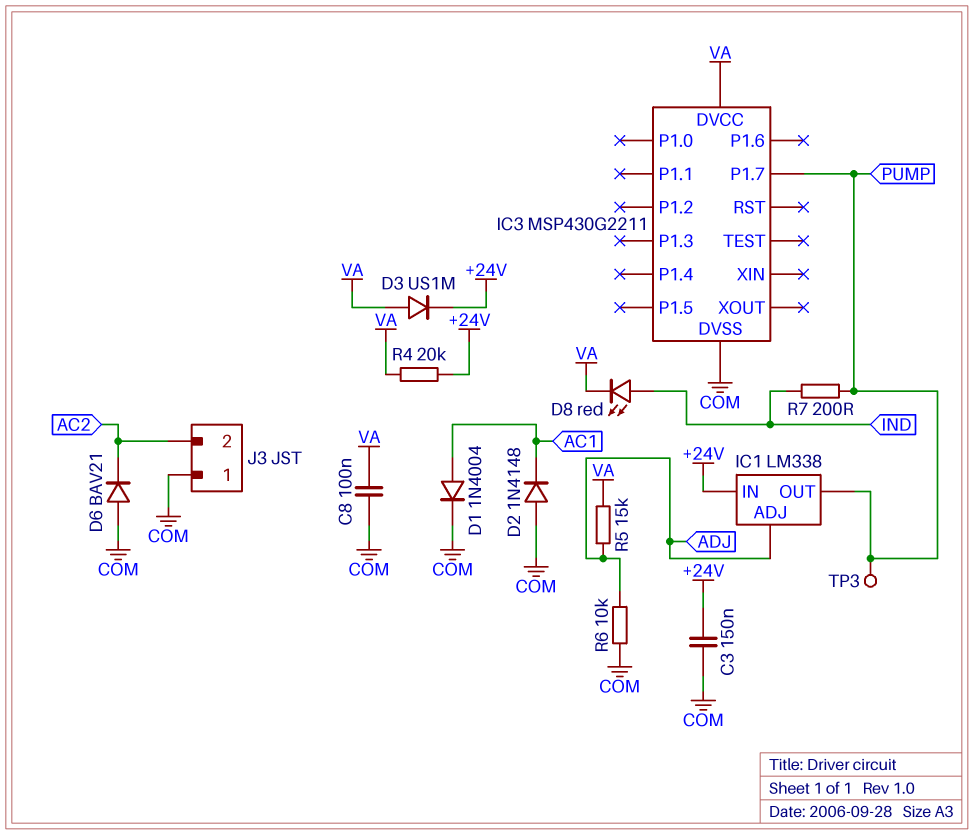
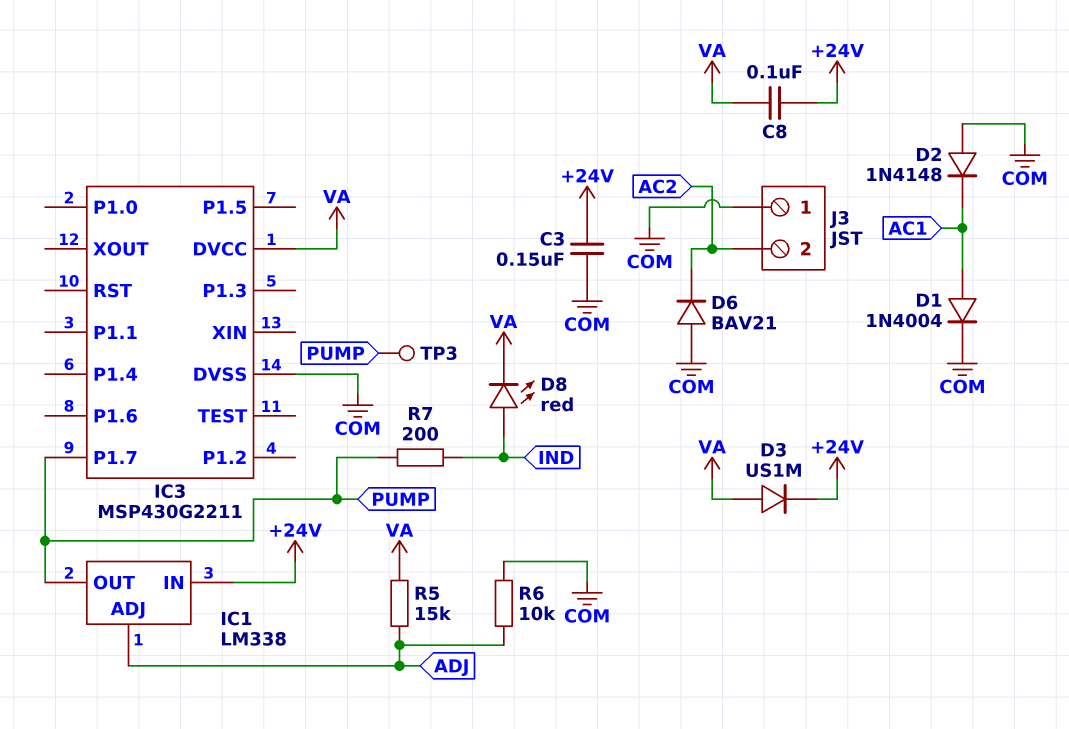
C8: 100nF (COM, VA) -> 100nF (+24V, VA)
R4: 20k (+24V, VA) -> none

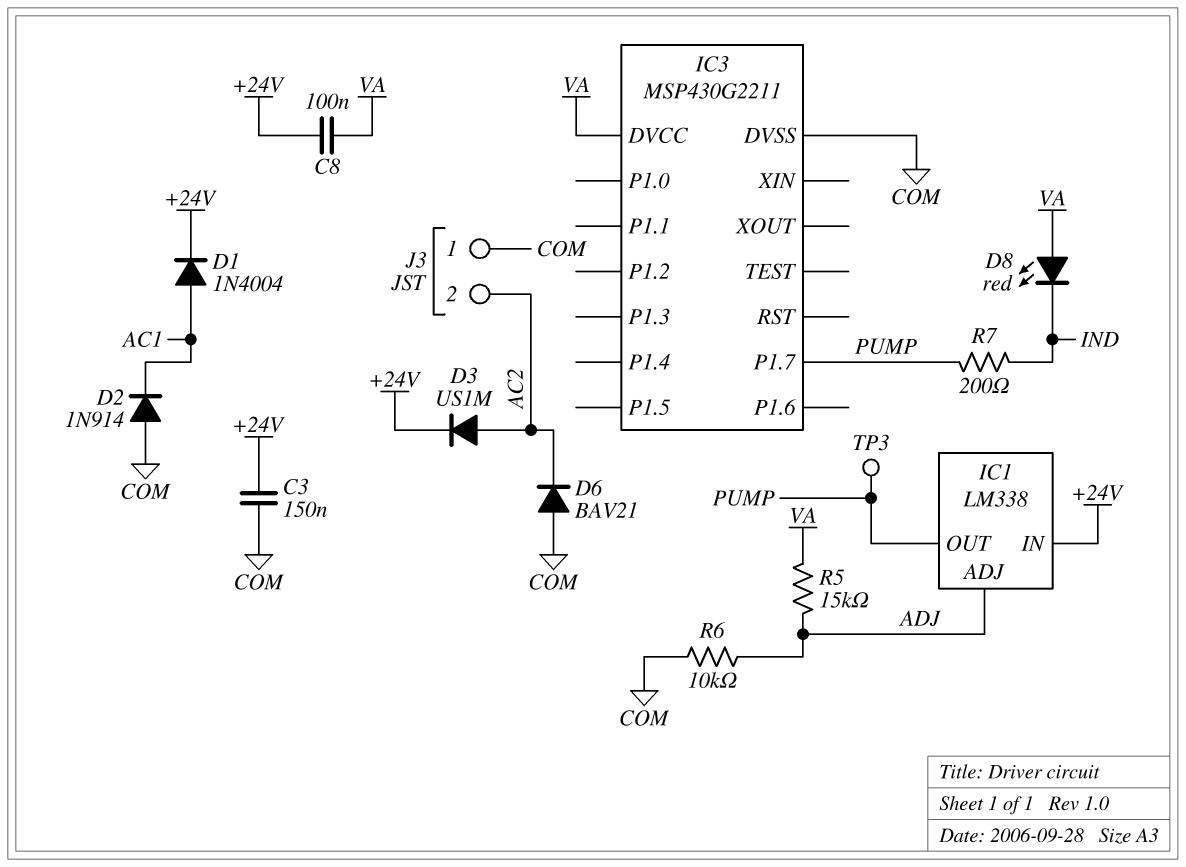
D1: diode 1N4004 (A AC1, K COM) -> diode 1N4004 (A AC1, K +24V)
D2: diode 1N4148 (A COM, K AC1) -> diode 1N914 (A COM, K AC1)
D3: diode US1M (A VA, K +24V) -> diode US1M (A AC2, K +24V)
D8: LED red (A IND, K VA) -> LED red (A VA, K IND)

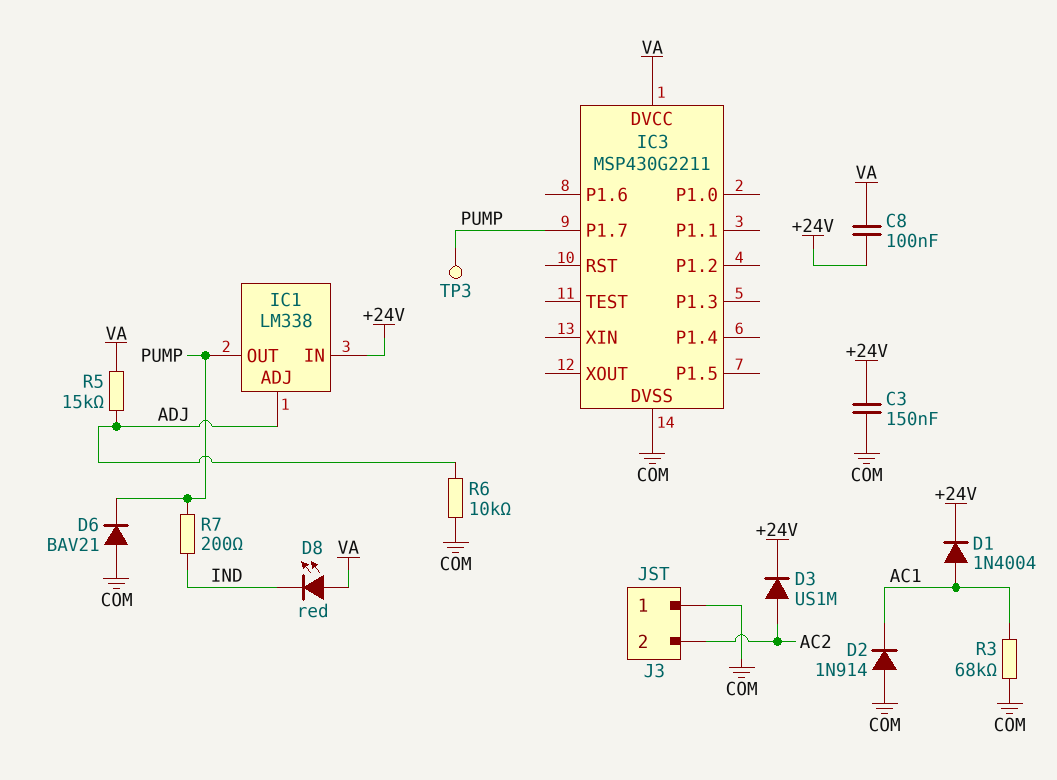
D6: diode BAV21 (A COM, K AC2) -> diode BAV21 (A COM, K PUMP)
R3: none -> 68k (AC1, COM)

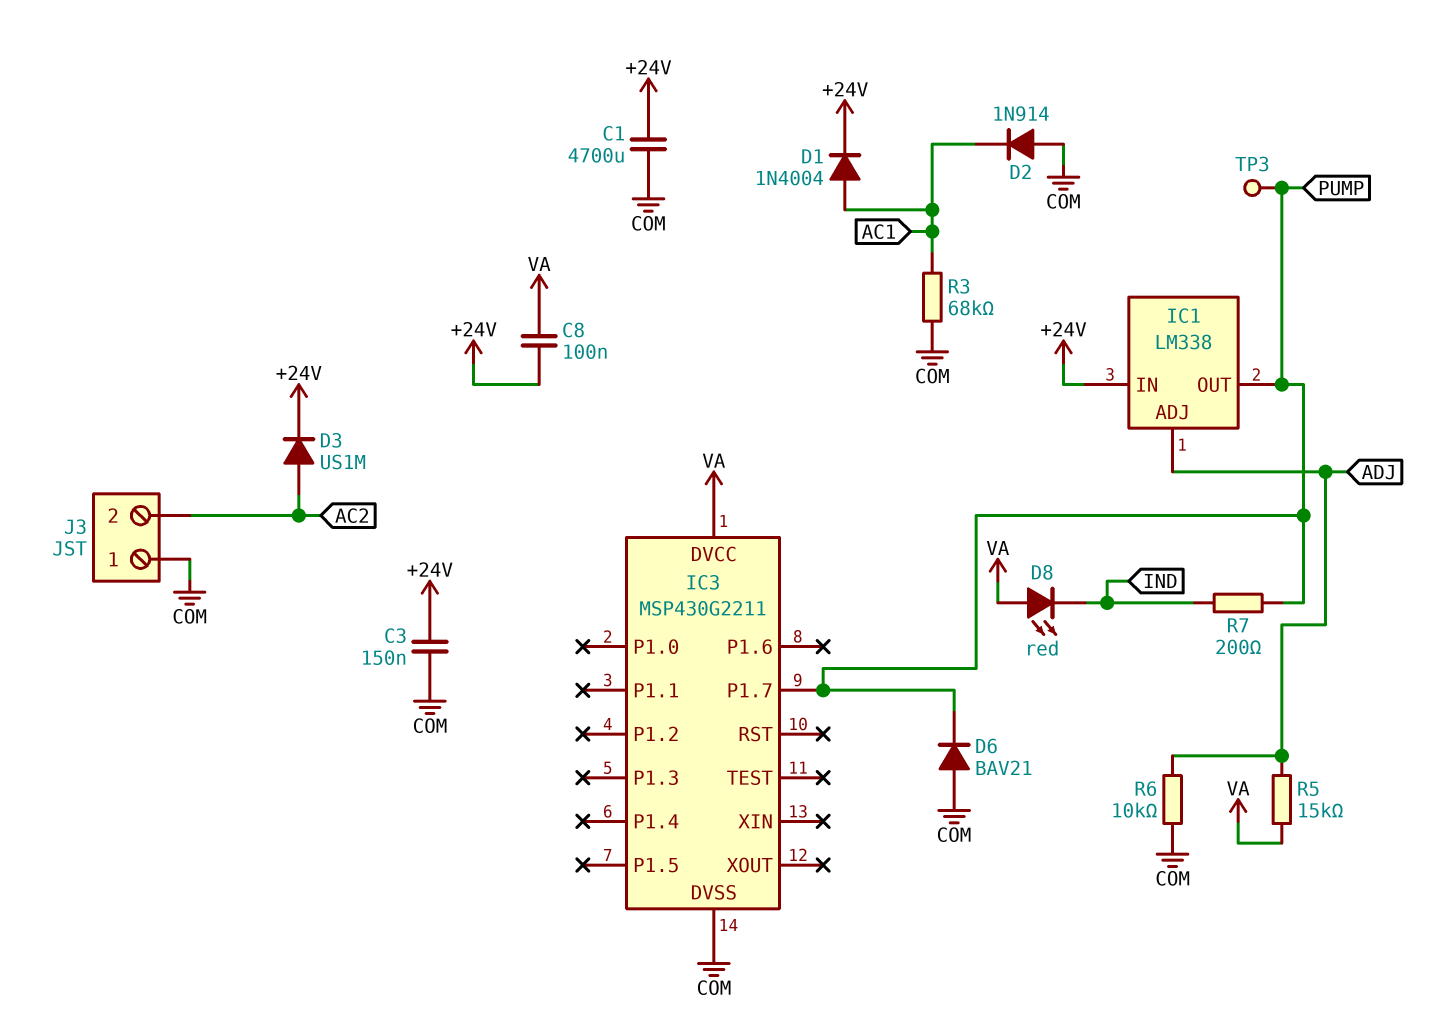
C1: none -> 4700uF (+24V, COM)

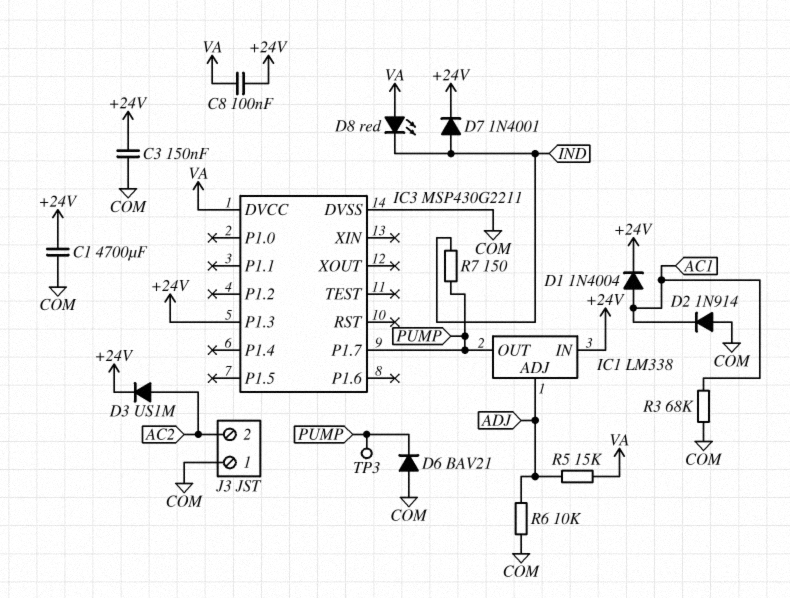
D7: none -> diode 1N4001 (A IND, K +24V)
IC3 pin P1.3: none -> +24V
R7: 200 (IND, PUMP) -> 150 (IND, PUMP)

